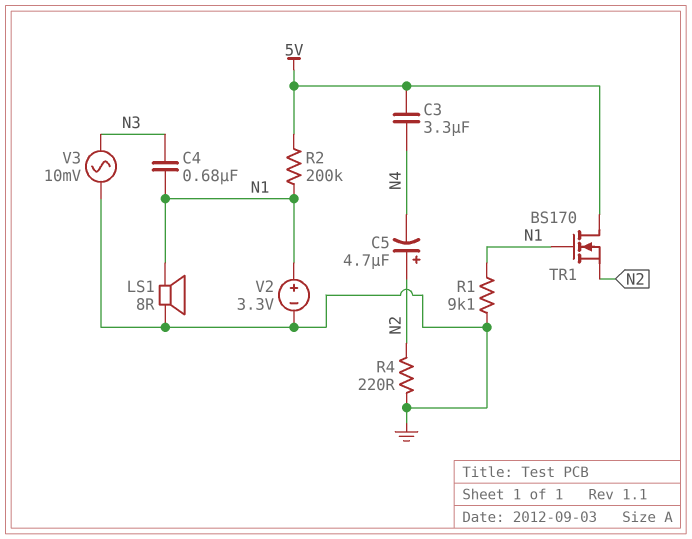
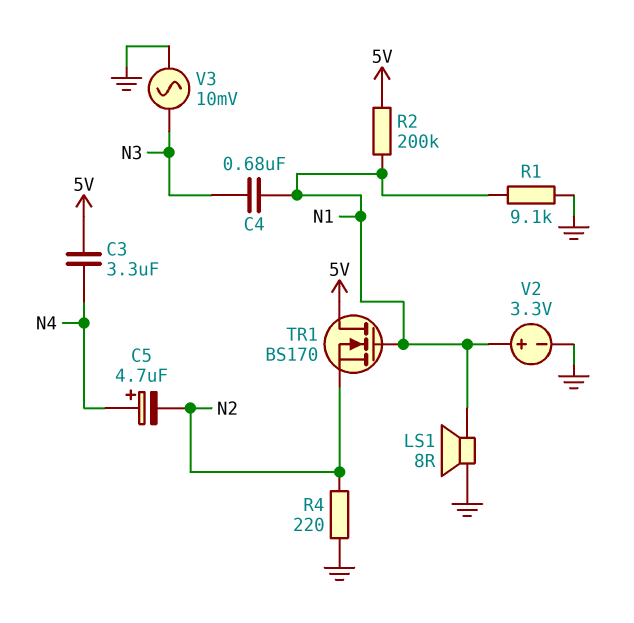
C5: 4.7uF (plus N2, minus N4) -> 4.7uF (plus N4, minus N2)

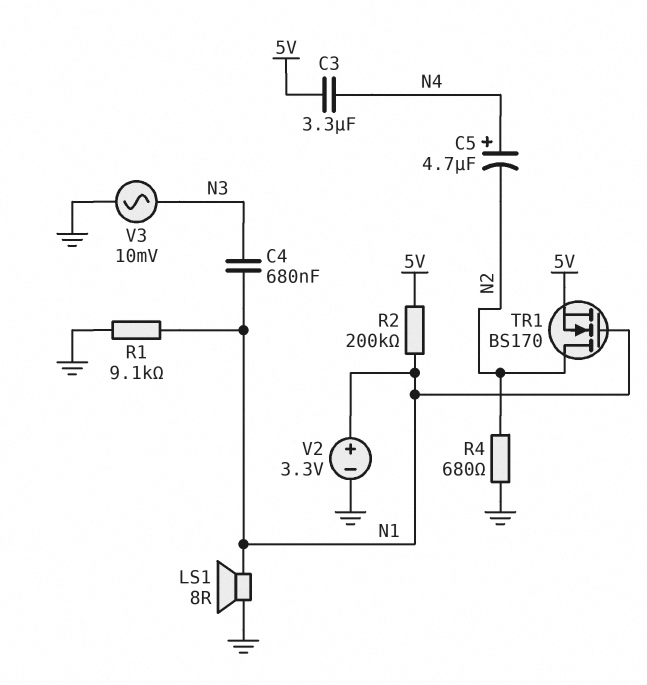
R4: 220 (GND, N2) -> 680 (GND, N2)
TR1: NMOS BS170 (G N1, D 5V, S N2) -> NMOS BS170 (G N1, D N2, S 5V)

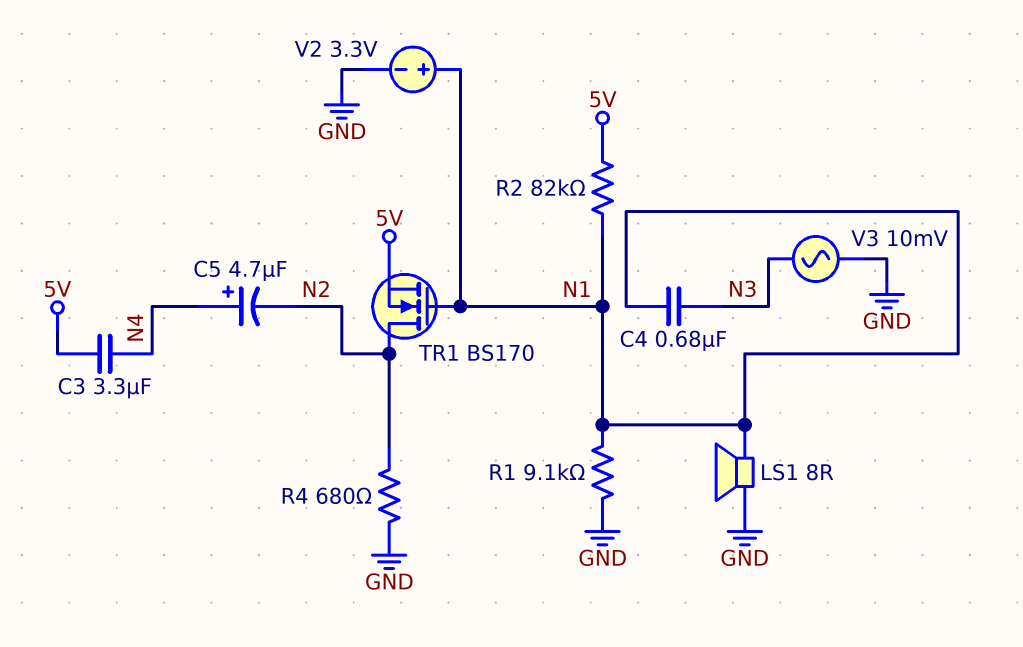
R2: 200k (5V, N1) -> 82k (5V, N1)

